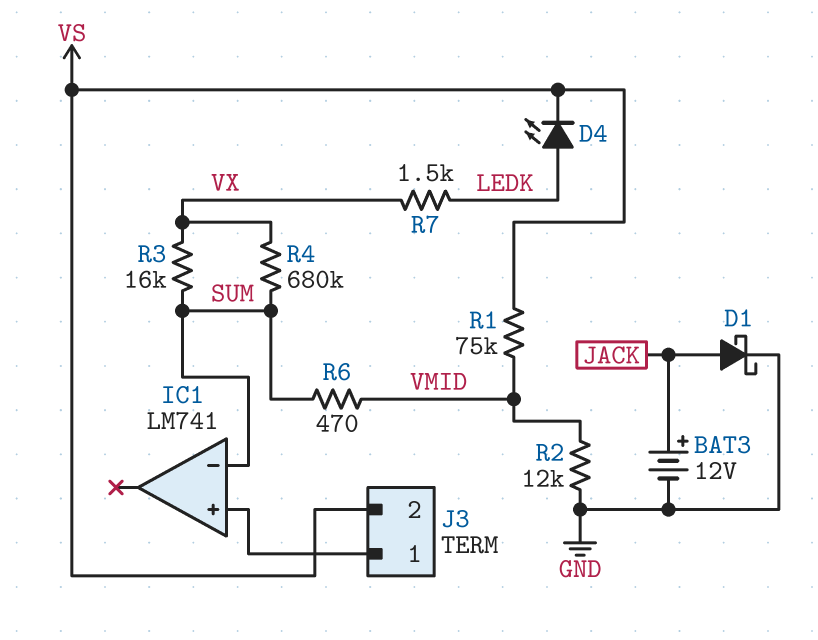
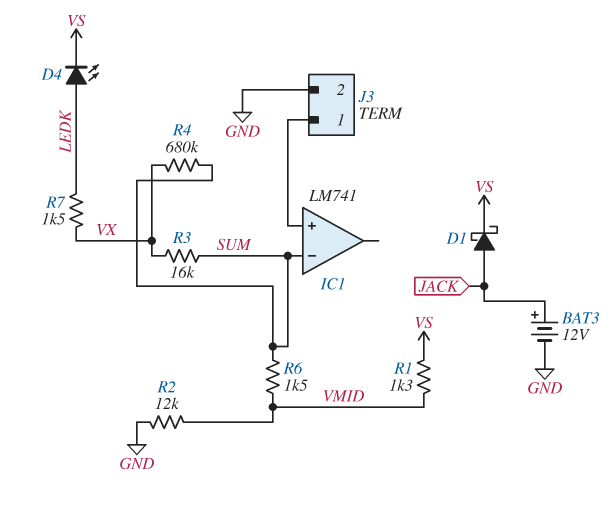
D1: schottky (A JACK, K GND) -> schottky (A JACK, K VS)
J3 pin 2: VS -> GND
R1: 75k (VMID, VS) -> 1.3k (VMID, VS)
R6: 470 (SUM, VMID) -> 1.5k (SUM, VMID)

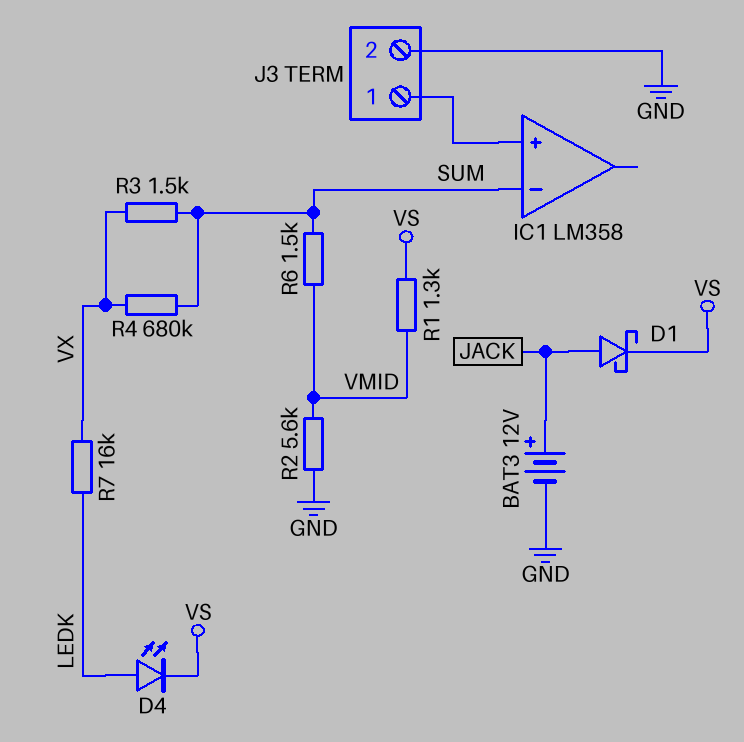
IC1: LM741 -> LM358
R2: 12k (GND, VMID) -> 5.6k (GND, VMID)
R3: 16k (SUM, VX) -> 1.5k (SUM, VX)
R7: 1.5k (LEDK, VX) -> 16k (LEDK, VX)

